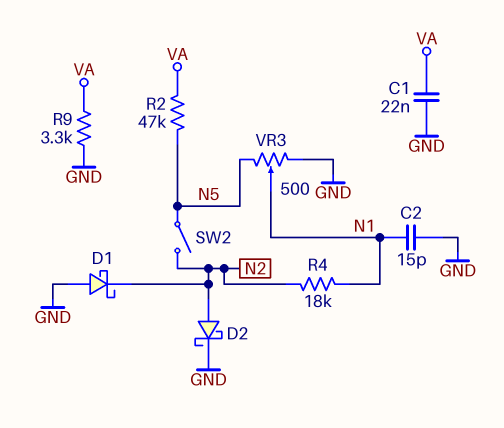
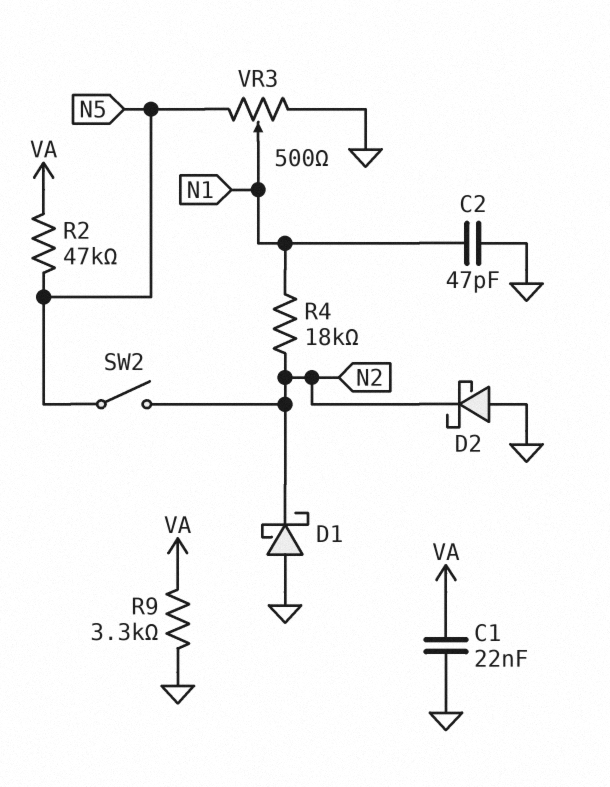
C2: 15pF (GND, N1) -> 47pF (GND, N1)
D2: schottky (A N2, K GND) -> schottky (A GND, K N2)

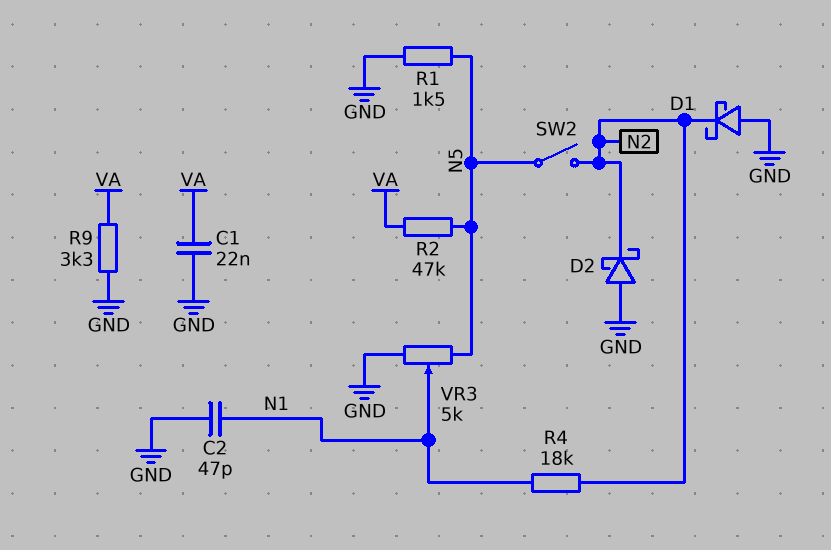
R1: none -> 1.5k (GND, N5)
VR3: 500 (GND, N5, wiper N1) -> 5k (GND, N5, wiper N1)

